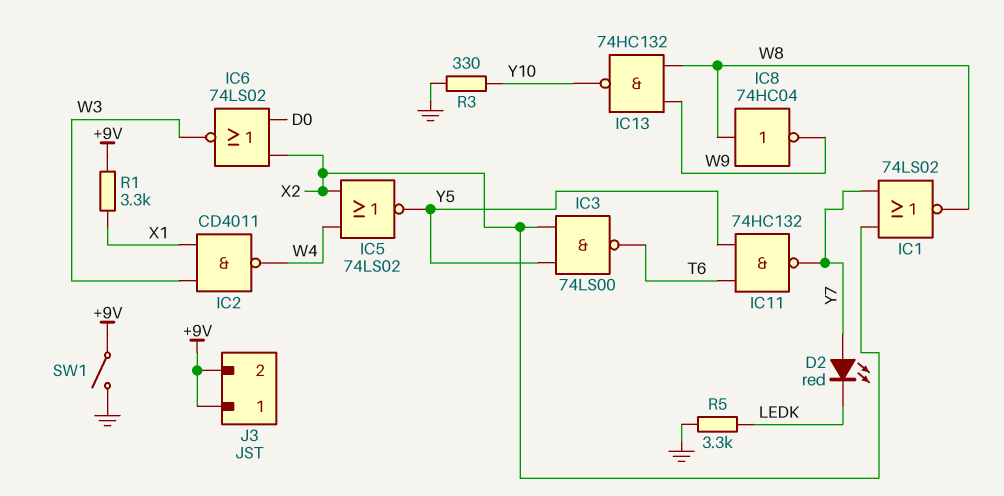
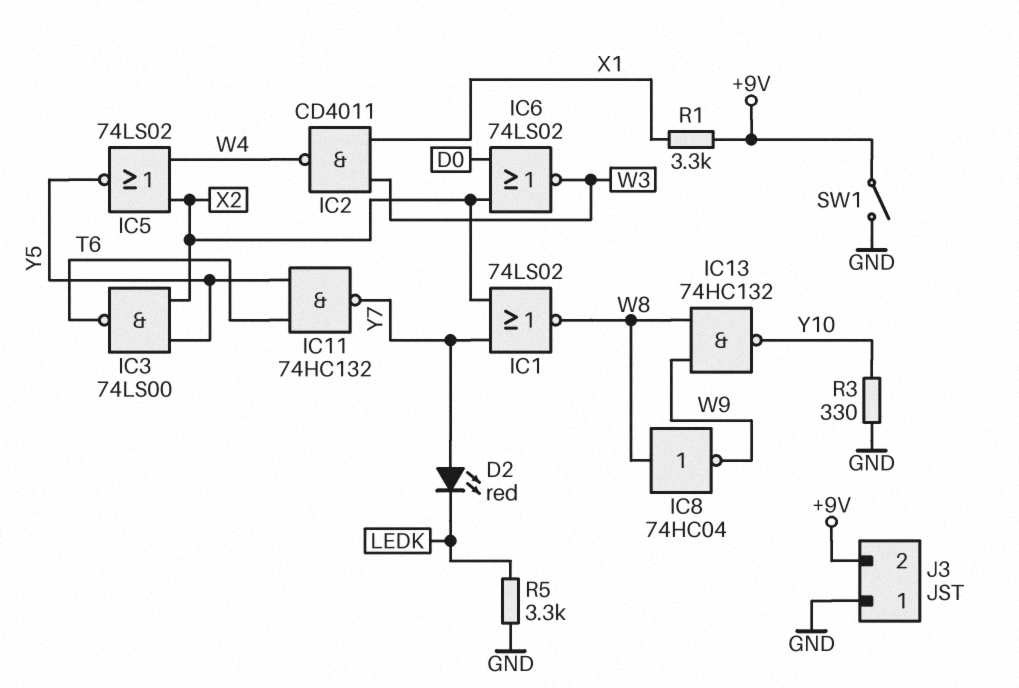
J3 pin 1: +9V -> GND

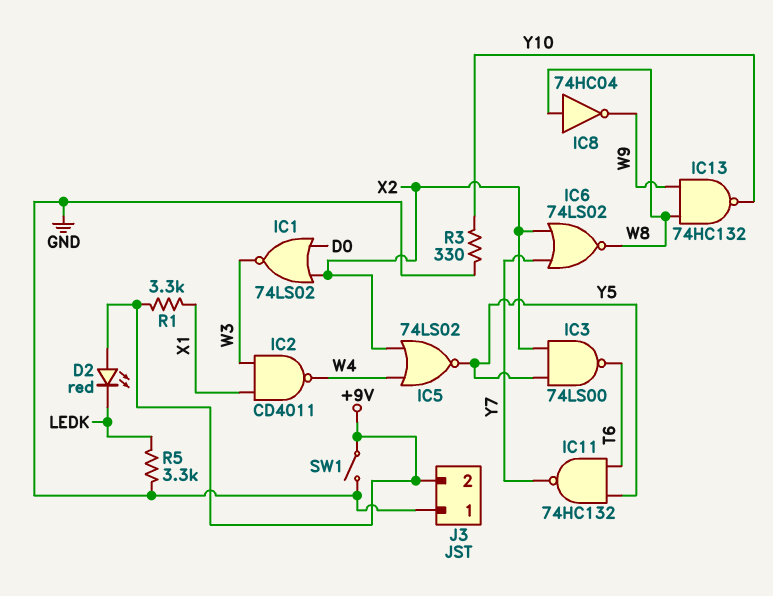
D2: LED red (A Y7, K LEDK) -> LED red (A +9V, K LEDK)
IC1: NOR 74LS02 (in X2, in Y7, out W8) -> NOR 74LS02 (in D0, in X2, out W3)
IC6: NOR 74LS02 (in D0, in X2, out W3) -> NOR 74LS02 (in X2, in Y7, out W8)

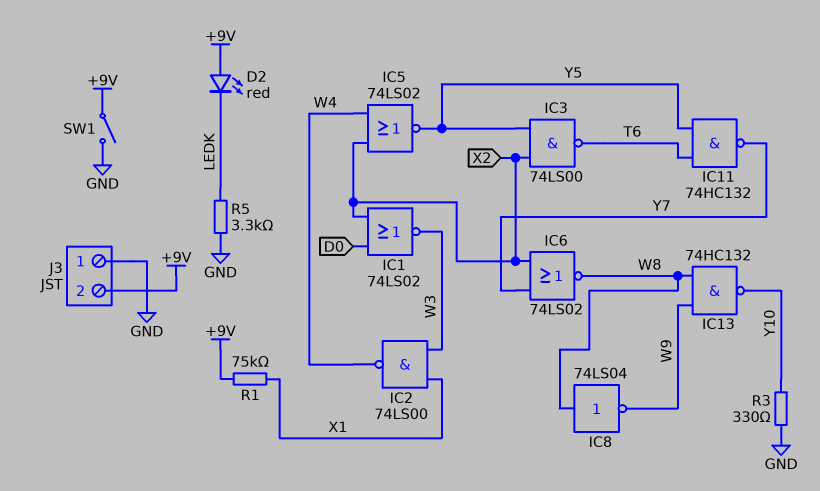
IC2: NAND CD4011 (in W3, in X1, out W4) -> NAND 74LS00 (in W3, in X1, out W4)
IC8: NOT 74HC04 (in W8, out W9) -> NOT 74LS04 (in W8, out W9)
R1: 3.3k (+9V, X1) -> 75k (+9V, X1)

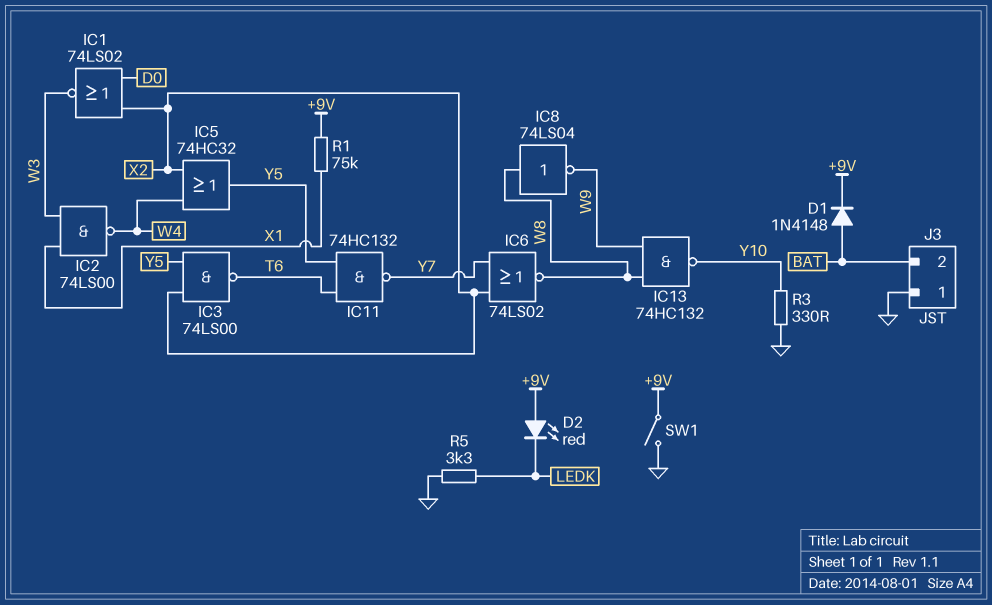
D1: none -> diode 1N4148 (A BAT, K +9V)
IC5: NOR 74LS02 (in W4, in X2, out Y5) -> OR 74HC32 (in W4, in X2, out Y5)
J3 pin 2: +9V -> BAT

